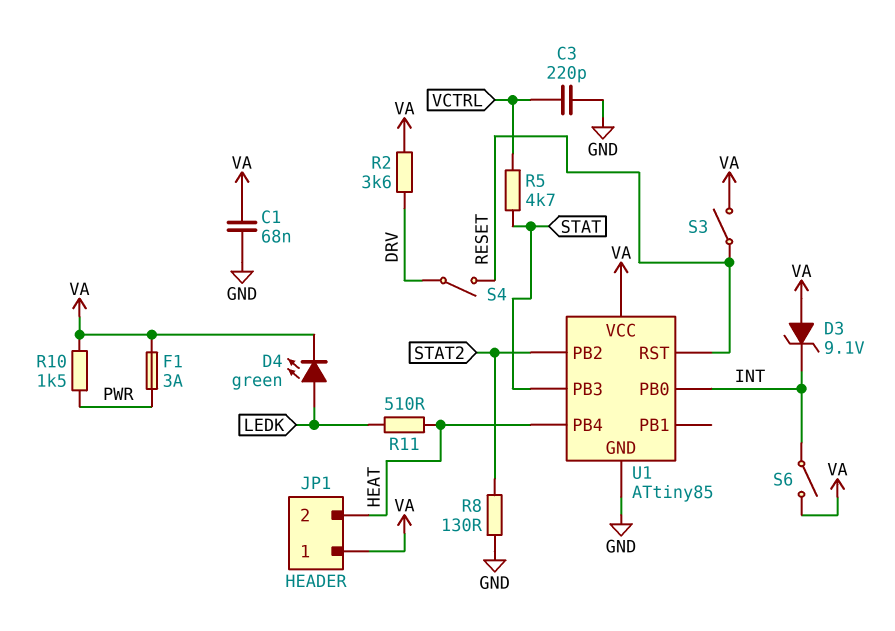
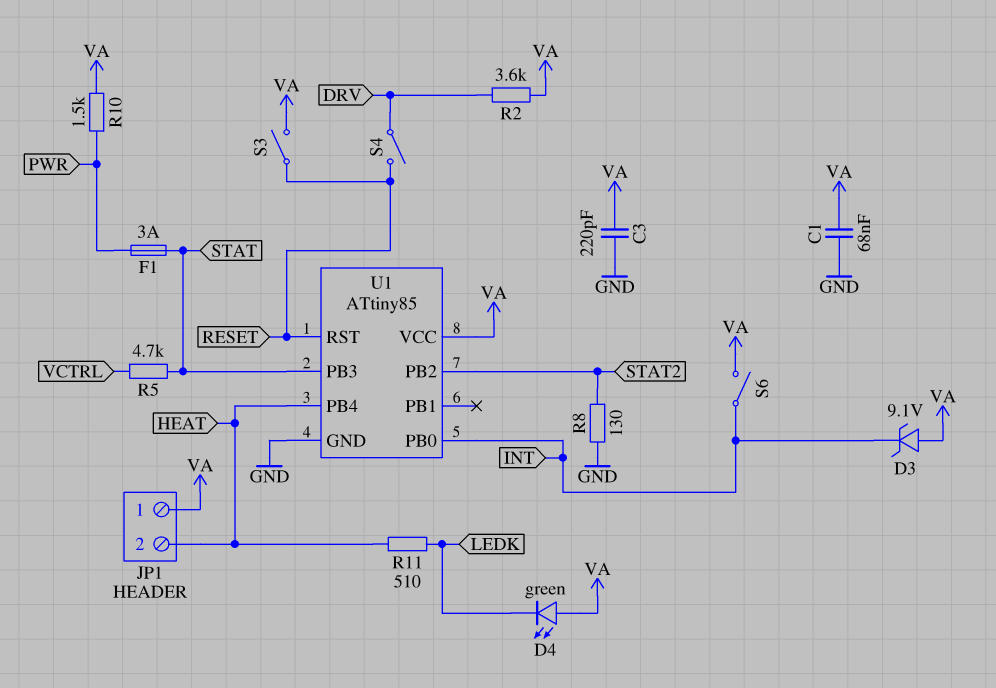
C3: 220pF (GND, VCTRL) -> 220pF (GND, VA)
D4: LED green (A LEDK, K VA) -> LED green (A VA, K LEDK)
F1: 3A (PWR, VA) -> 3A (PWR, STAT)

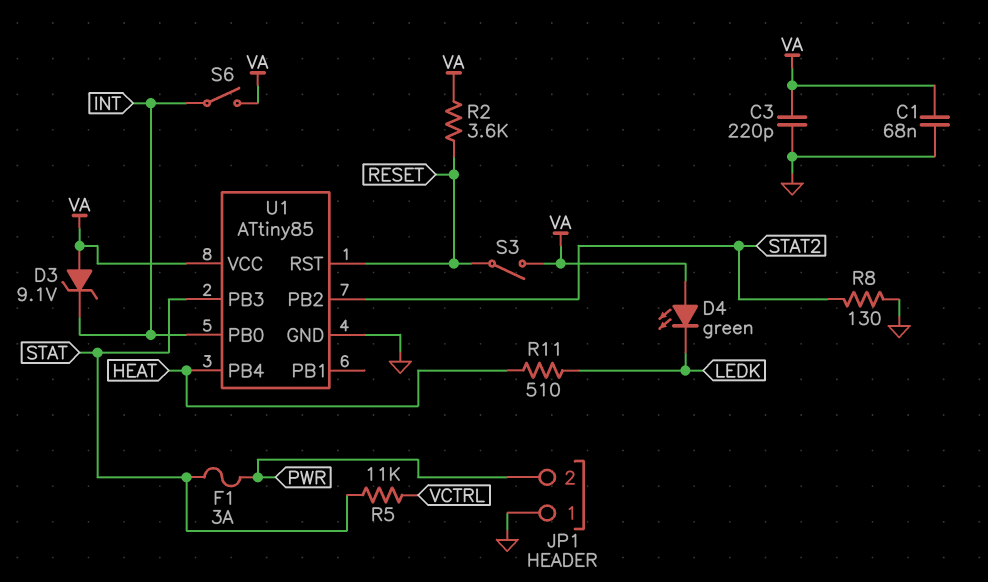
JP1 pin 1: VA -> GND
JP1 pin 2: HEAT -> PWR
R2: 3.6k (DRV, VA) -> 3.6k (RESET, VA)
R5: 4.7k (STAT, VCTRL) -> 11k (STAT, VCTRL)
R10: 1.5k (PWR, VA) -> none
S4: switch (DRV, RESET) -> none

